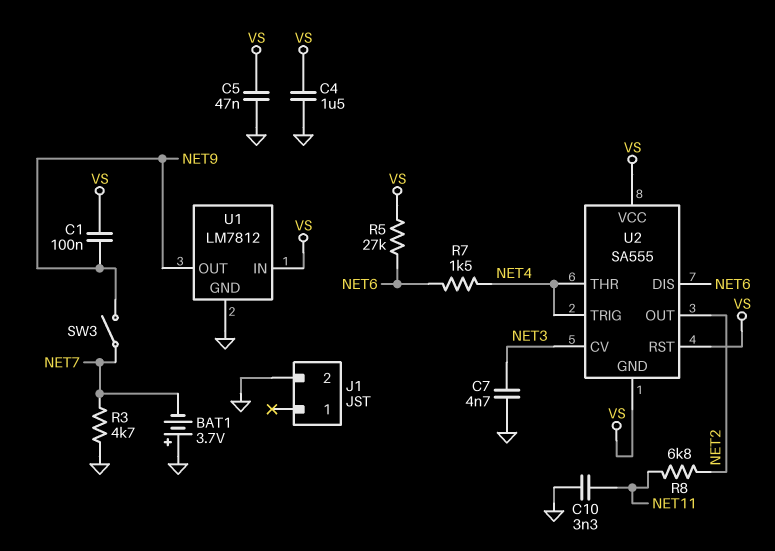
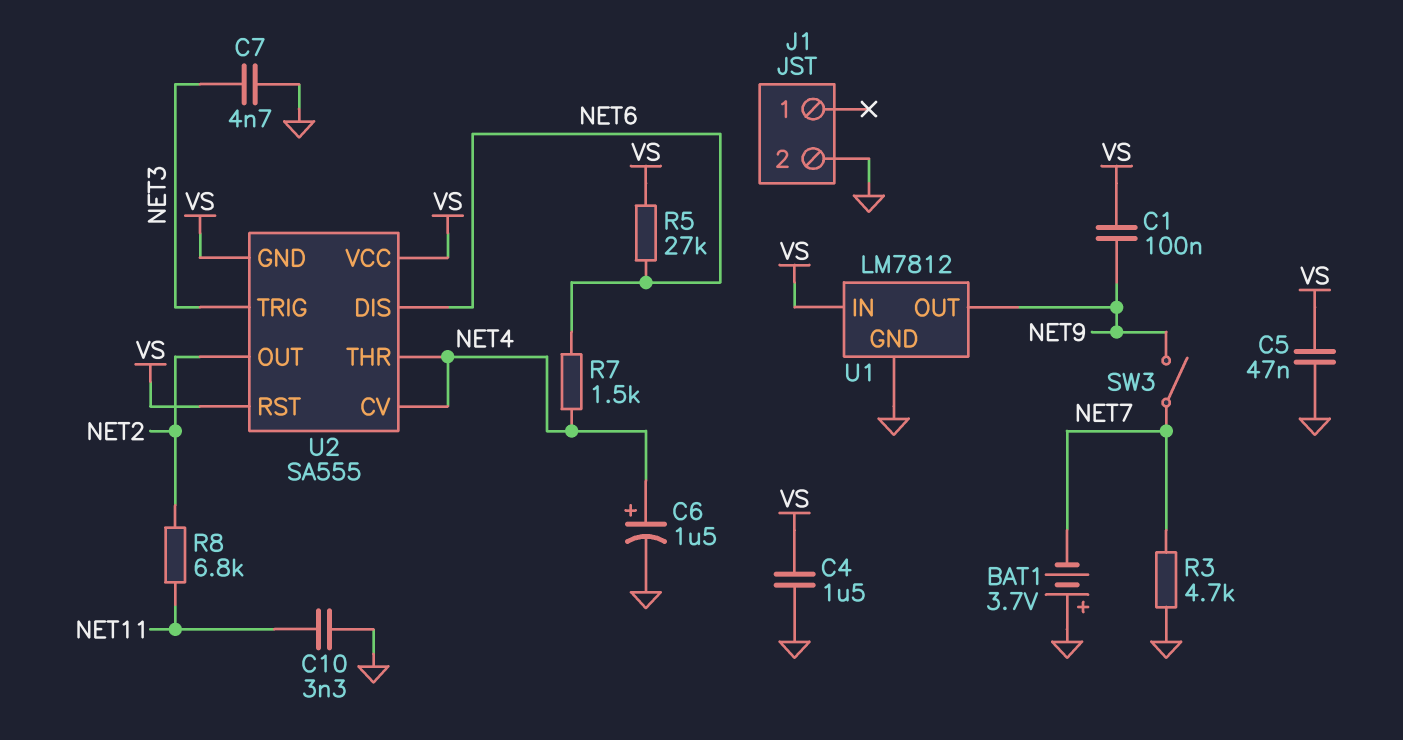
C6: none -> 1.5uF (plus NET4, minus GND)
U2 pin CV: NET3 -> NET4
U2 pin TRIG: NET4 -> NET3

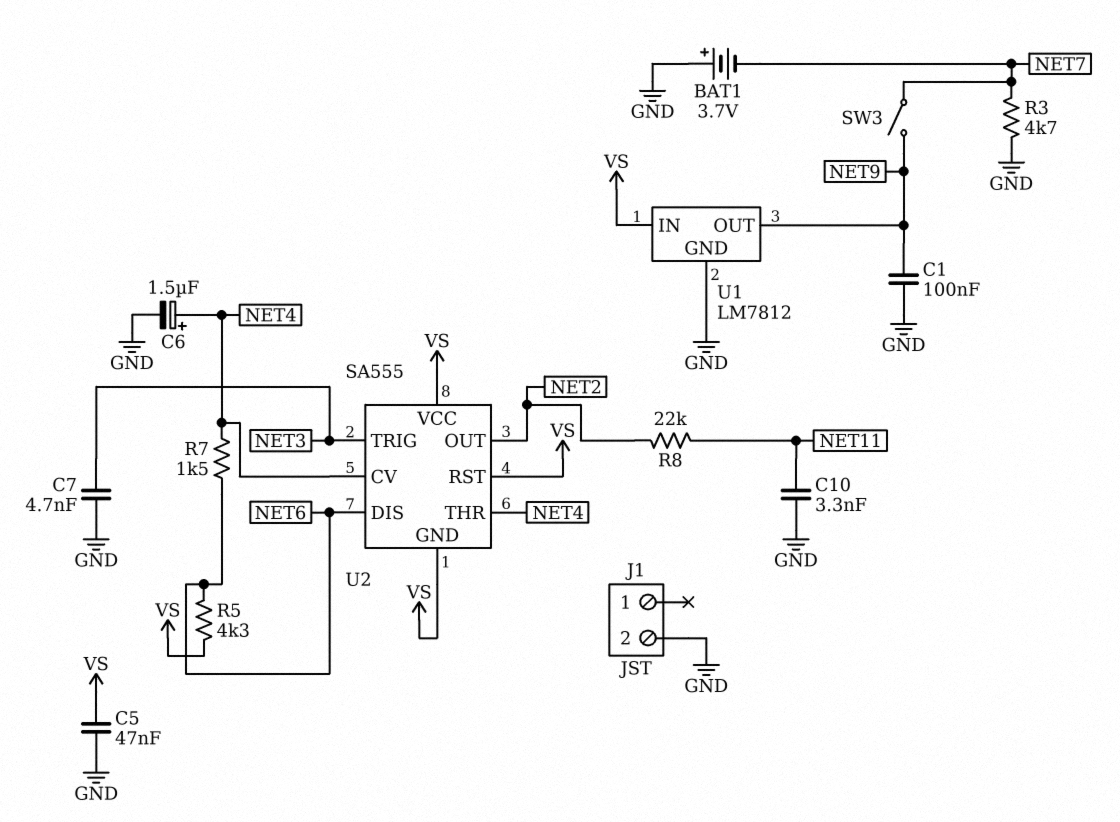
C1: 100nF (NET9, VS) -> 100nF (GND, NET9)
C4: 1.5uF (GND, VS) -> none
R5: 27k (NET6, VS) -> 4.3k (NET6, VS)
R8: 6.8k (NET2, NET11) -> 22k (NET2, NET11)

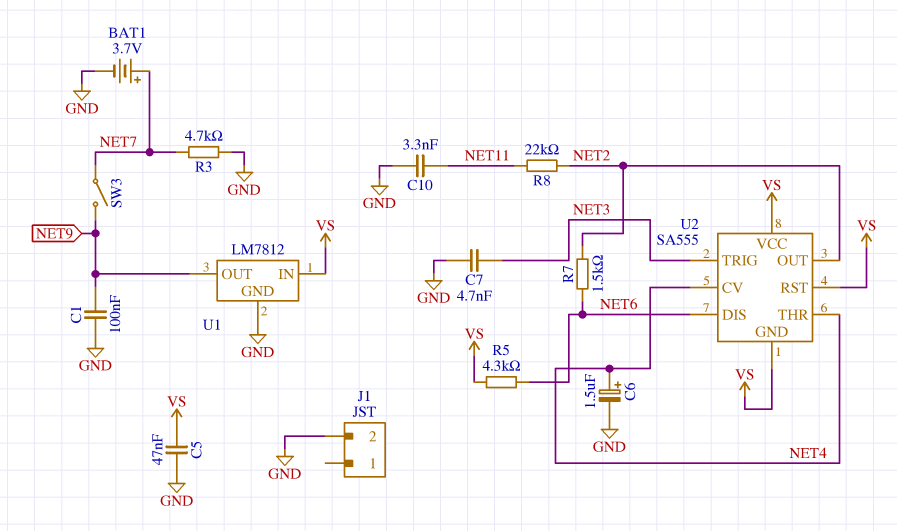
BAT1: 3.7V (plus GND, minus NET7) -> 3.7V (plus NET7, minus GND)
R7: 1.5k (NET4, NET6) -> 1.5k (NET2, NET6)

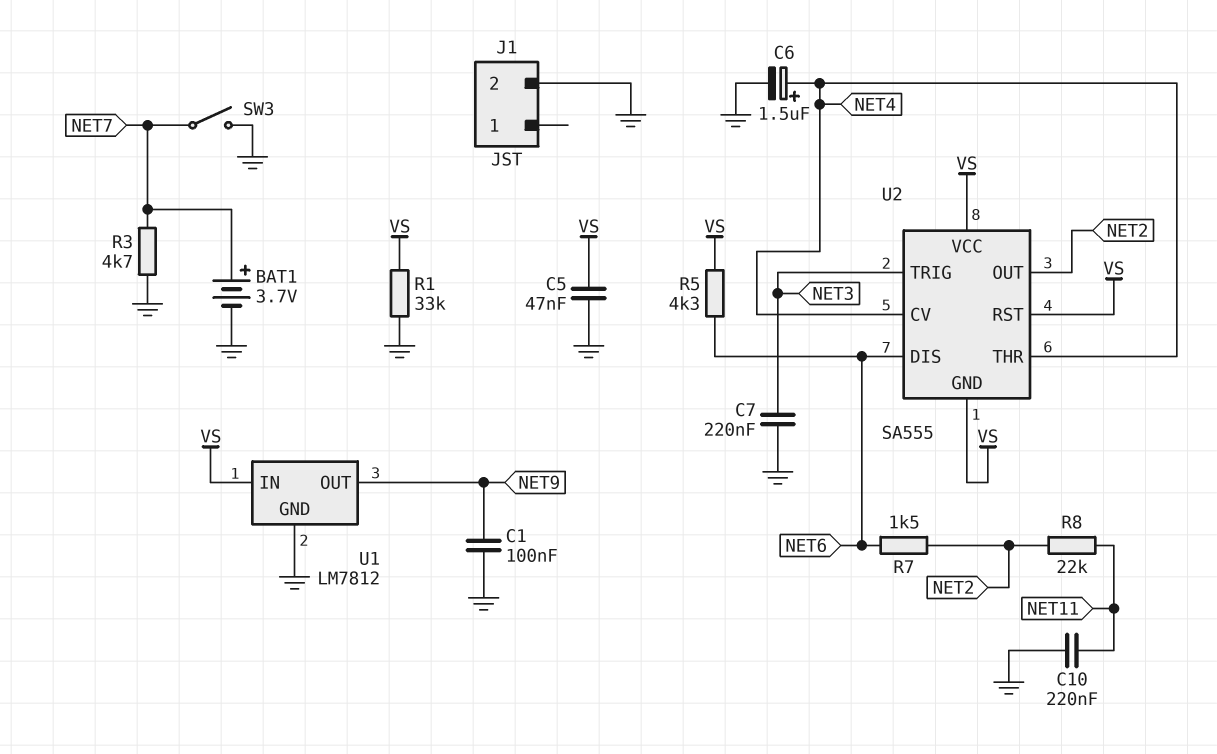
C7: 4.7nF (GND, NET3) -> 220nF (GND, NET3)
C10: 3.3nF (GND, NET11) -> 220nF (GND, NET11)
R1: none -> 33k (GND, VS)
SW3: switch (NET7, NET9) -> switch (GND, NET7)

